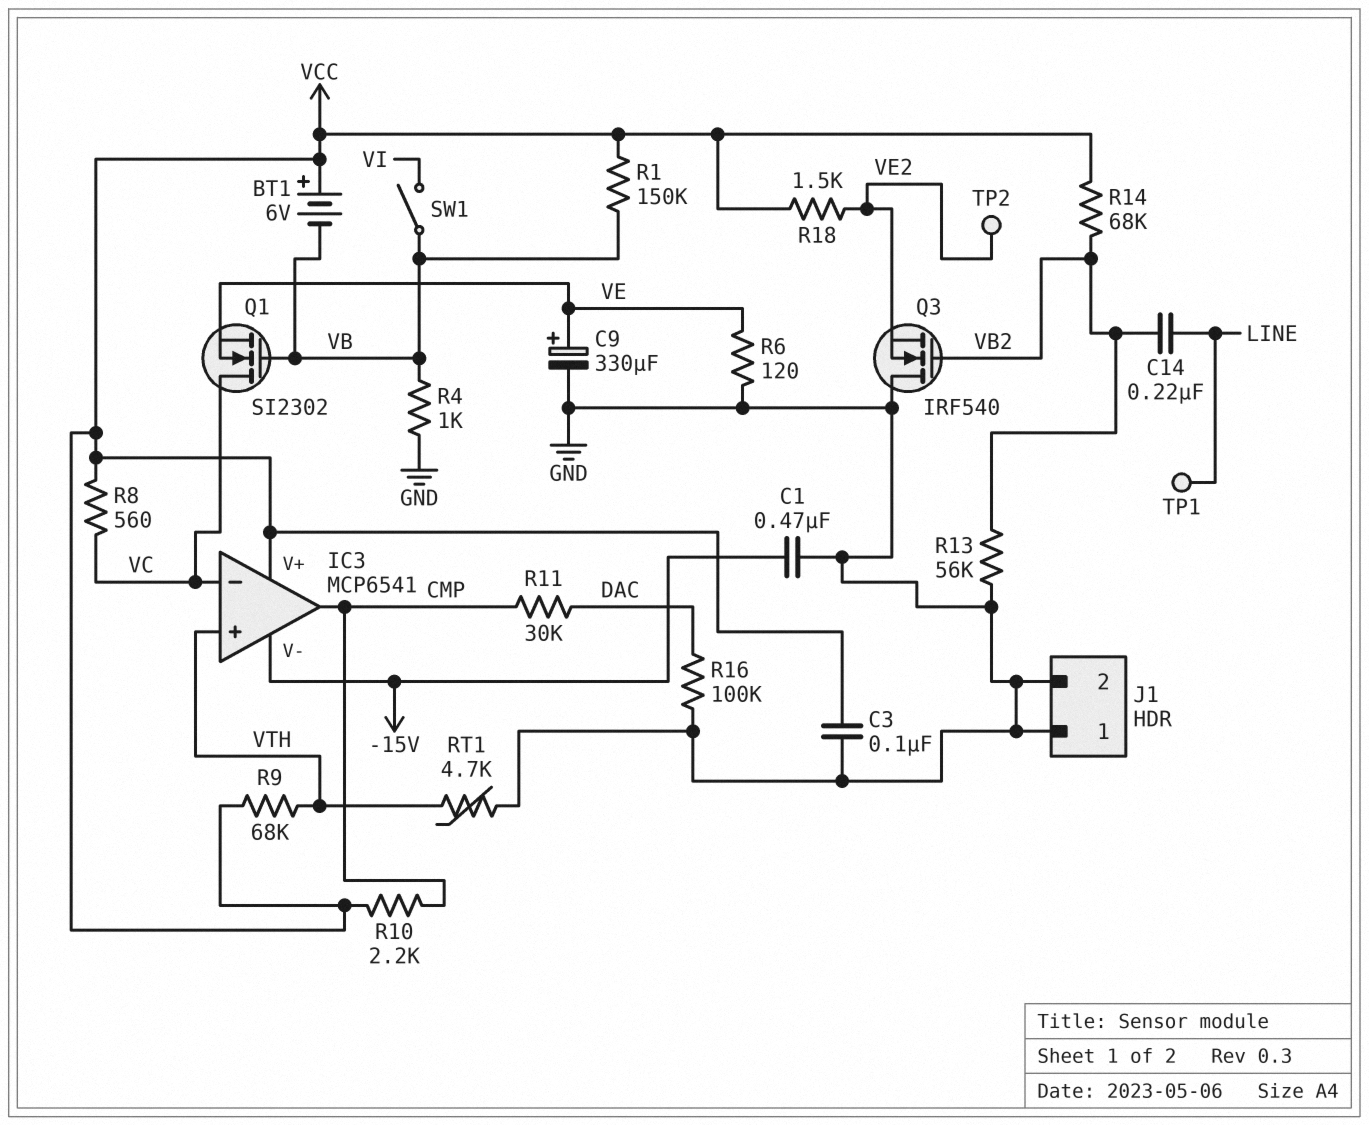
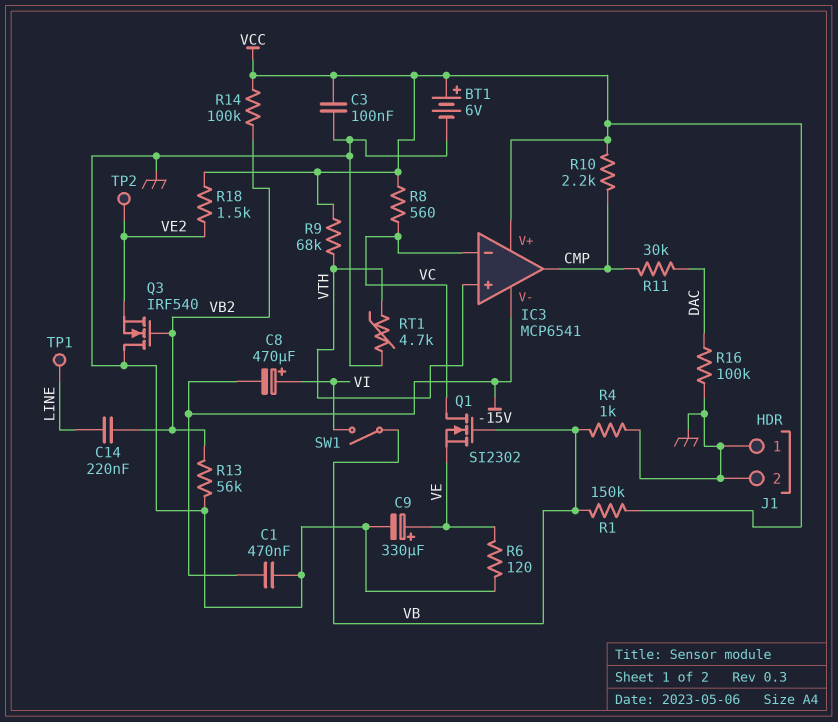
BT1: 6V (plus VCC, minus VB) -> 6V (plus VCC, minus GND)
C8: none -> 470uF (plus VI, minus -15V)
R14: 68k (VB2, VCC) -> 100k (VB2, VCC)

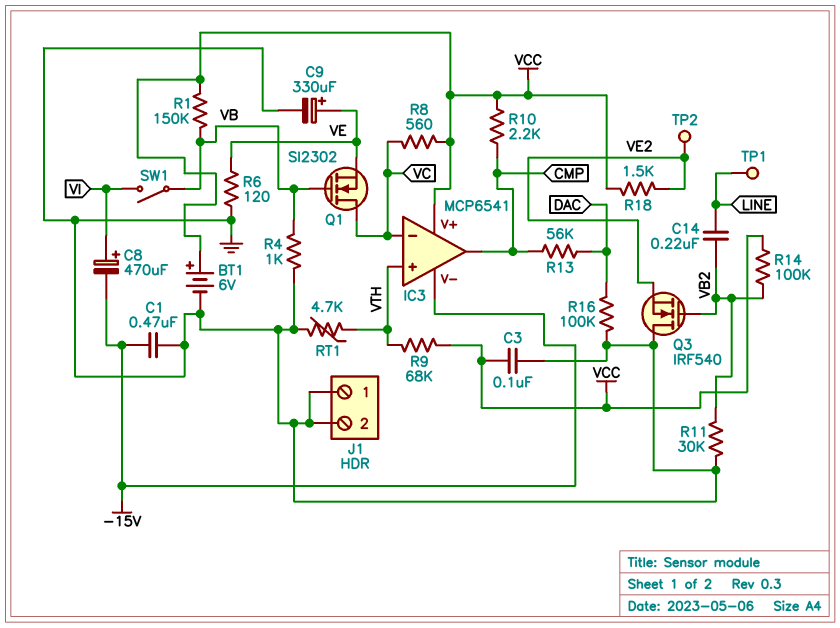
R11: 30k (CMP, DAC) -> 30k (GND, VB2)
R13: 56k (GND, VB2) -> 56k (CMP, DAC)

